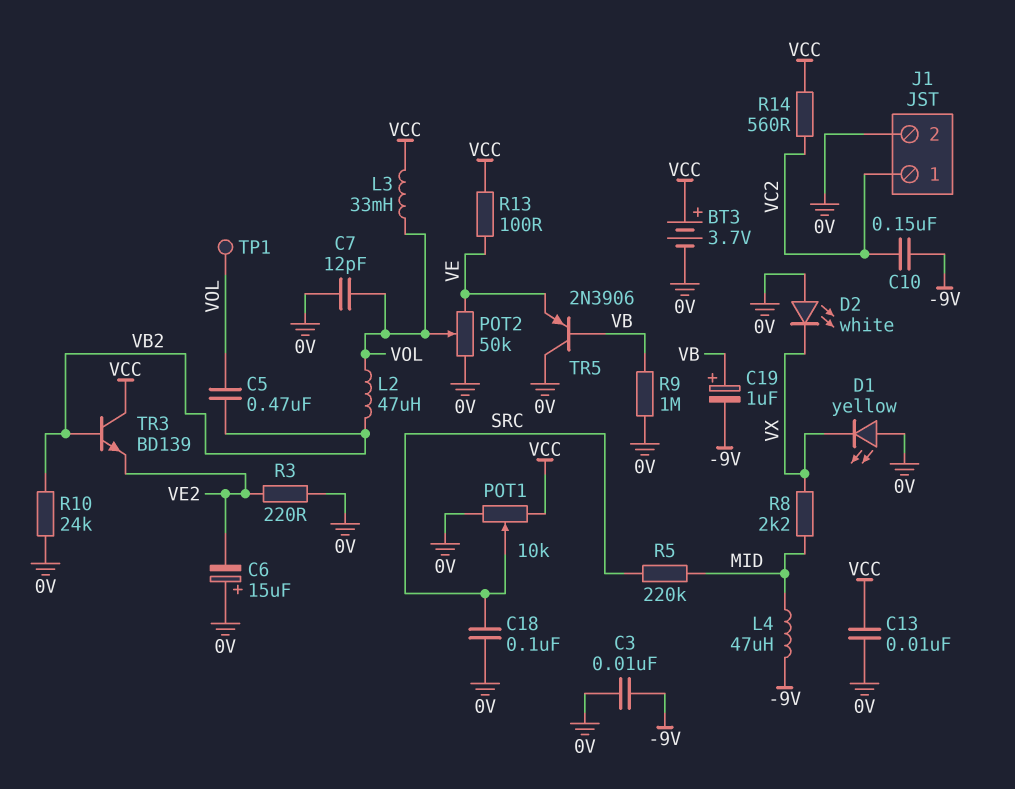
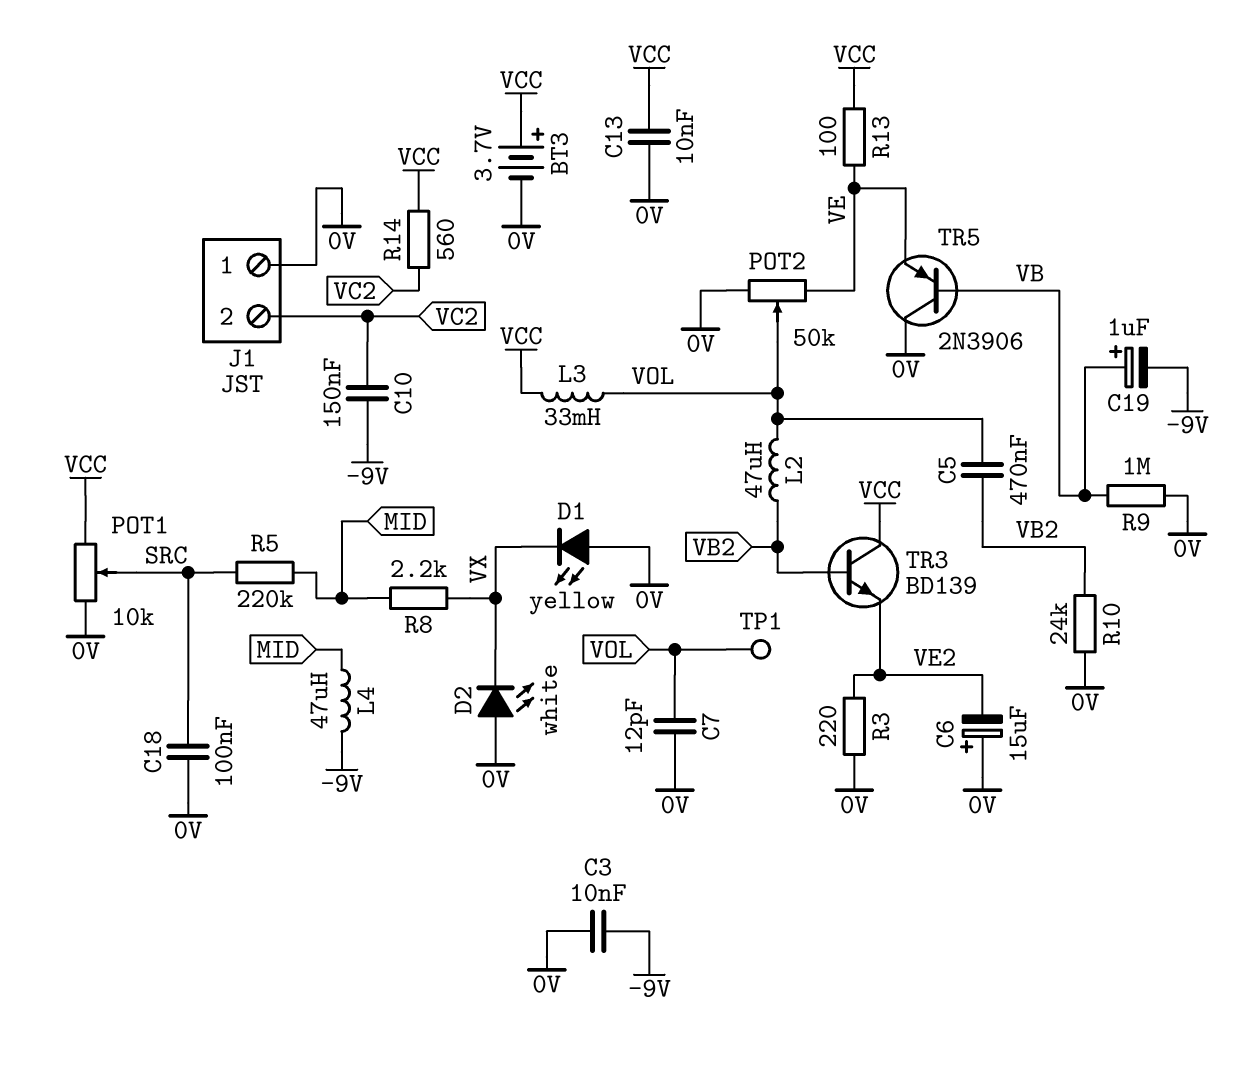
J1 pin 1: VC2 -> 0V
J1 pin 2: 0V -> VC2

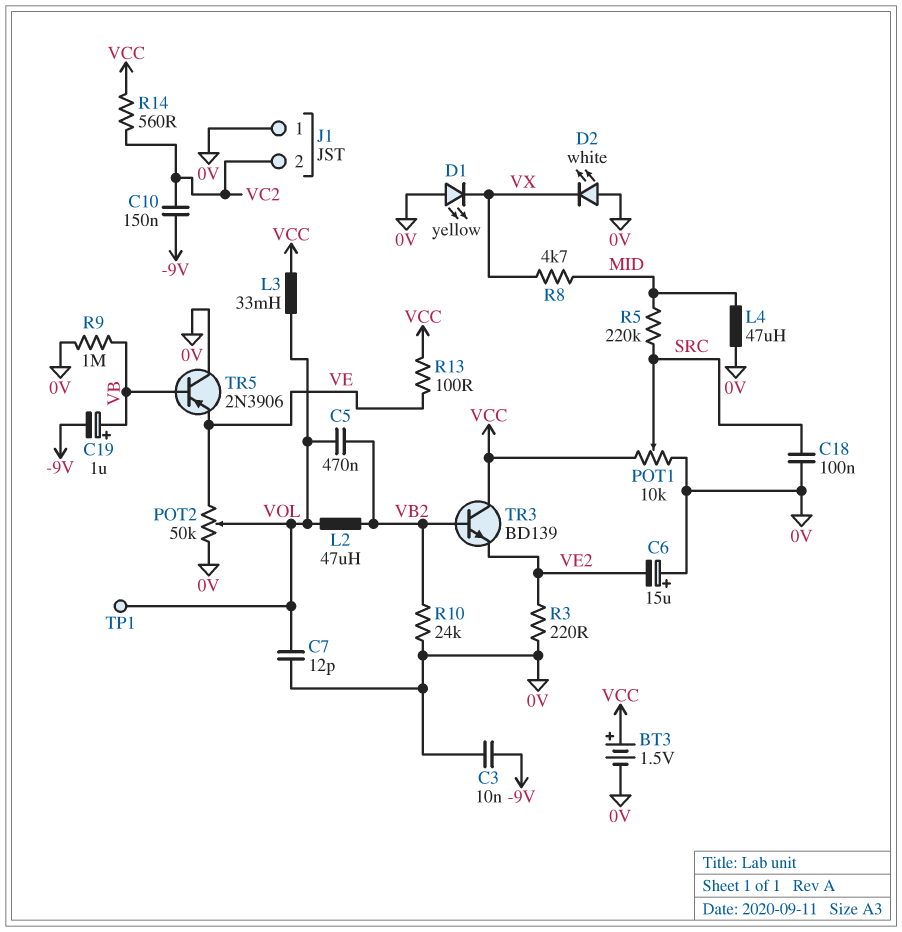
BT3: 3.7V (plus VCC, minus 0V) -> 1.5V (plus VCC, minus 0V)
C13: 10nF (0V, VCC) -> none
L4: 47uH (-9V, MID) -> 47uH (0V, MID)
R8: 2.2k (MID, VX) -> 4.7k (MID, VX)

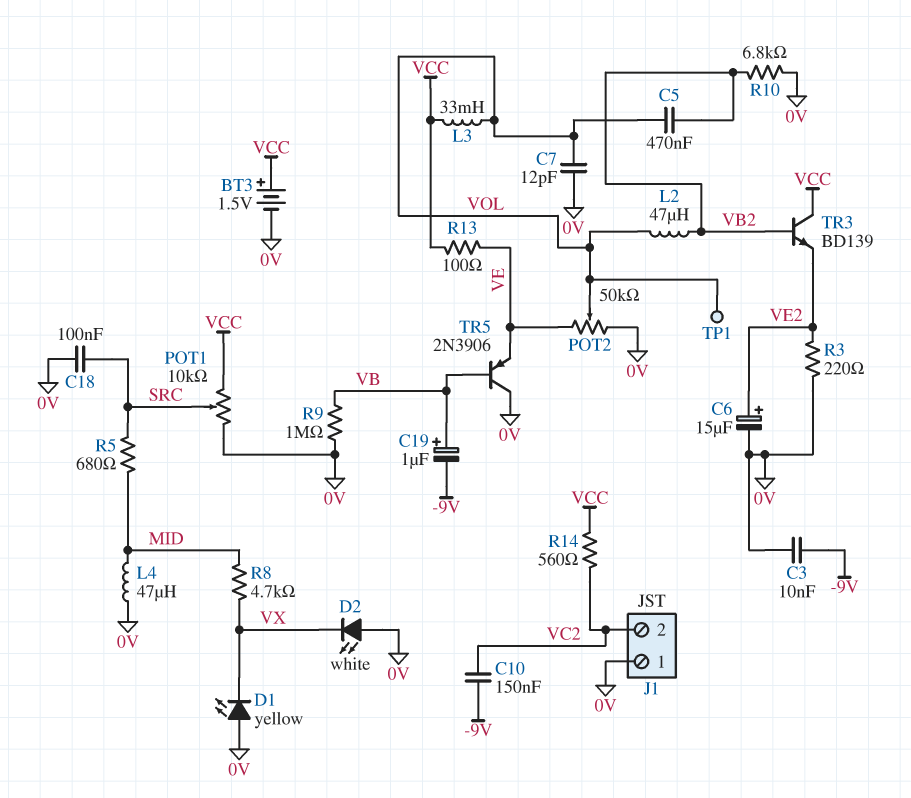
C6: 15uF (plus 0V, minus VE2) -> 15uF (plus VE2, minus 0V)
R5: 220k (MID, SRC) -> 680 (MID, SRC)
R10: 24k (0V, VB2) -> 6.8k (0V, VB2)

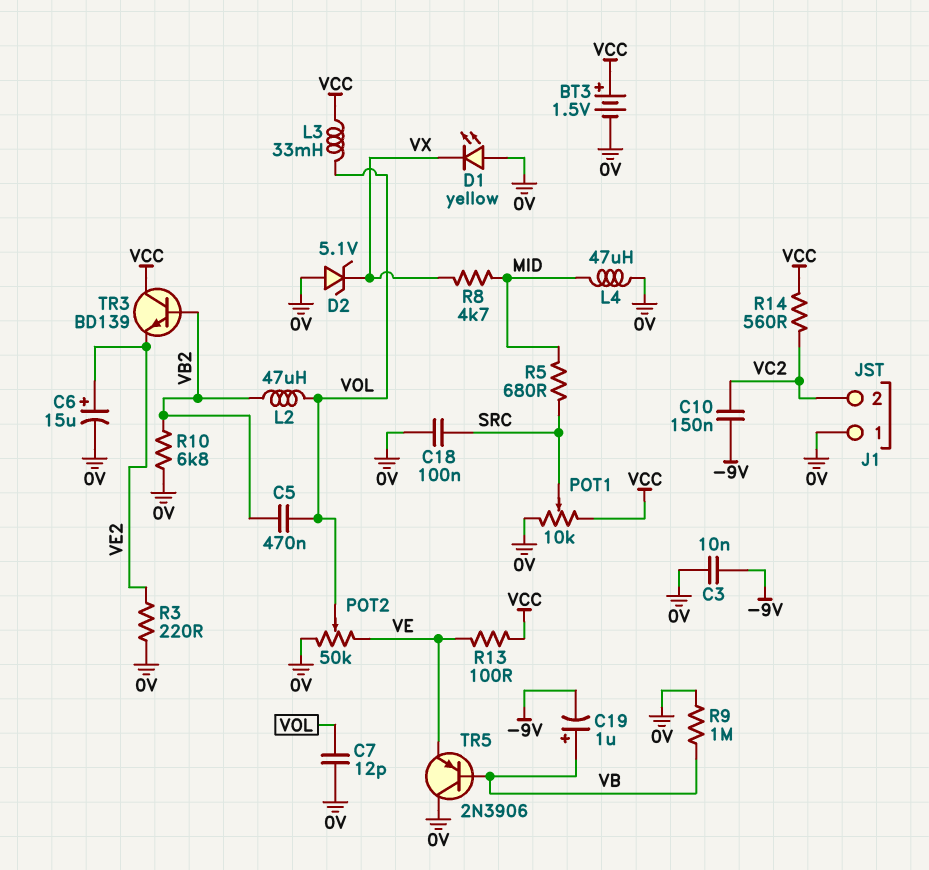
D2: LED white (A 0V, K VX) -> zener 5.1V (A 0V, K VX)
TP1: test point (VOL) -> none

